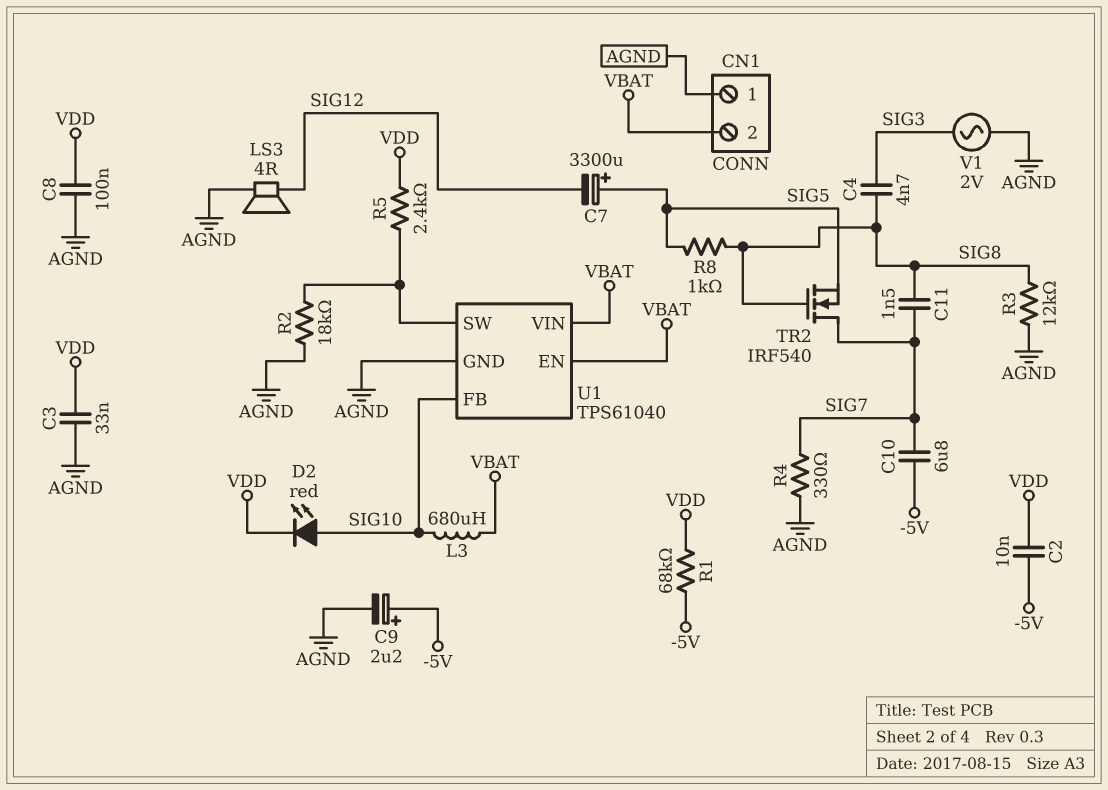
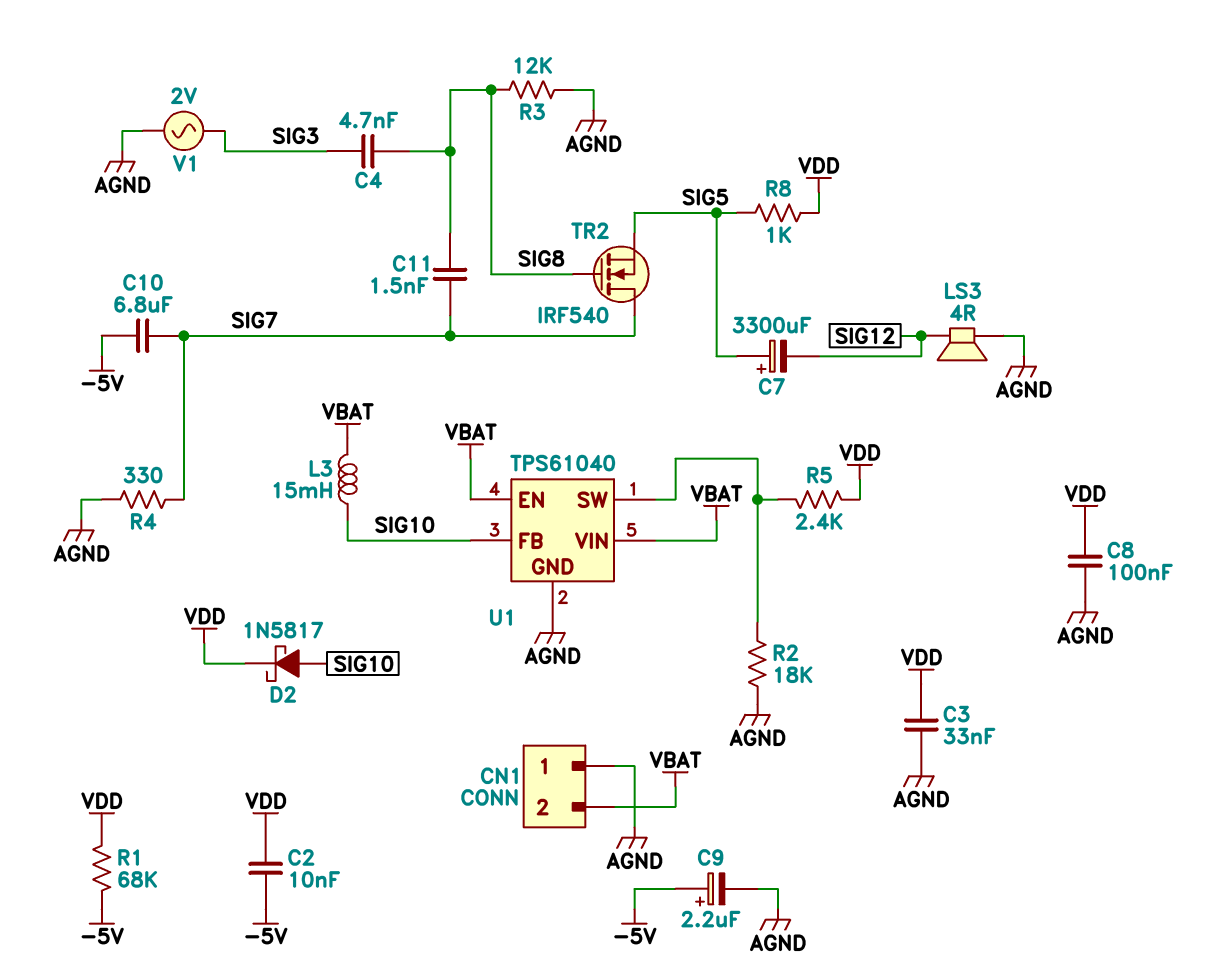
D2: LED red (A SIG10, K VDD) -> schottky 1N5817 (A SIG10, K VDD)
L3: 680uH (SIG10, VBAT) -> 15mH (SIG10, VBAT)
R8: 1k (SIG5, SIG8) -> 1k (SIG5, VDD)

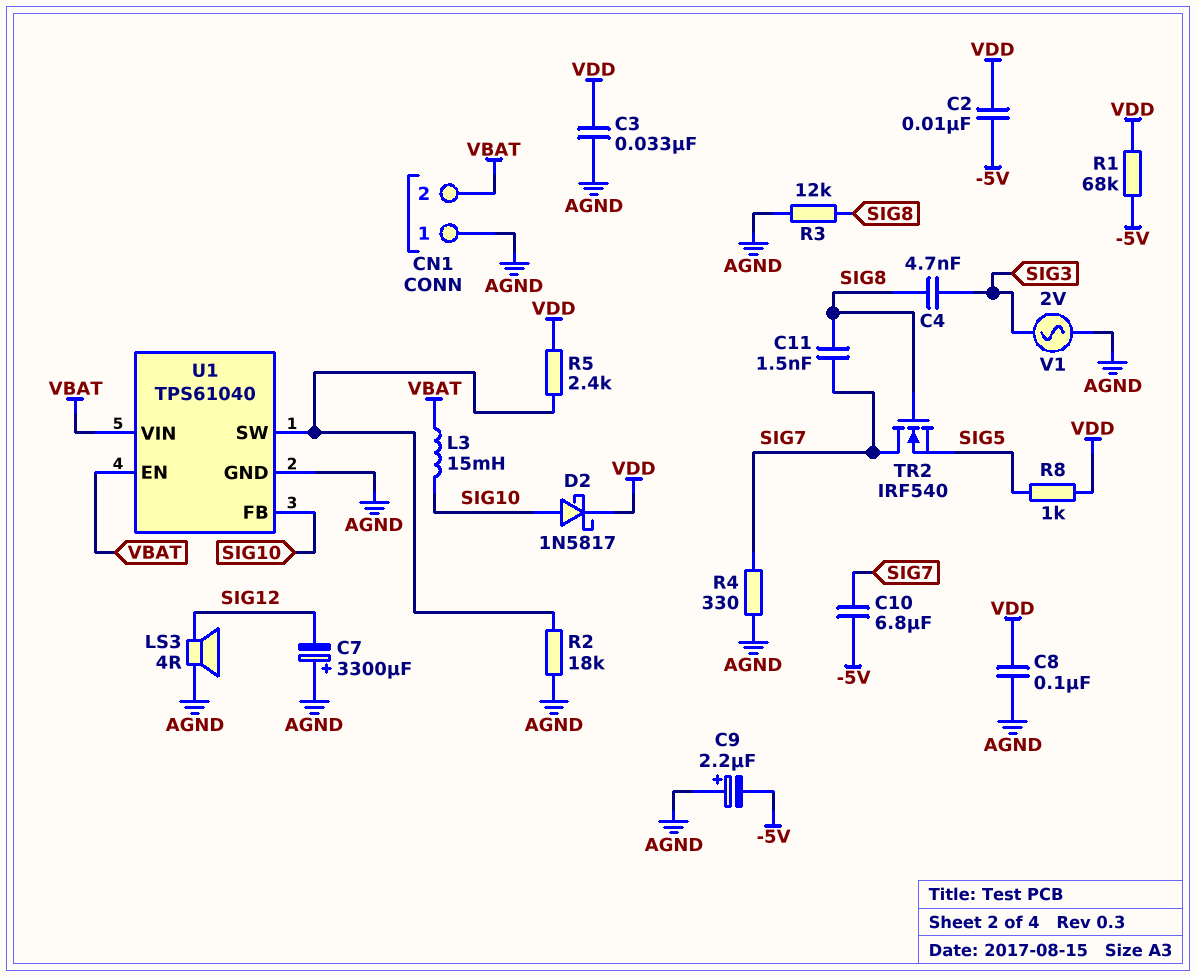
C7: 3300uF (plus SIG5, minus SIG12) -> 3300uF (plus AGND, minus SIG12)
C9: 2.2uF (plus -5V, minus AGND) -> 2.2uF (plus AGND, minus -5V)

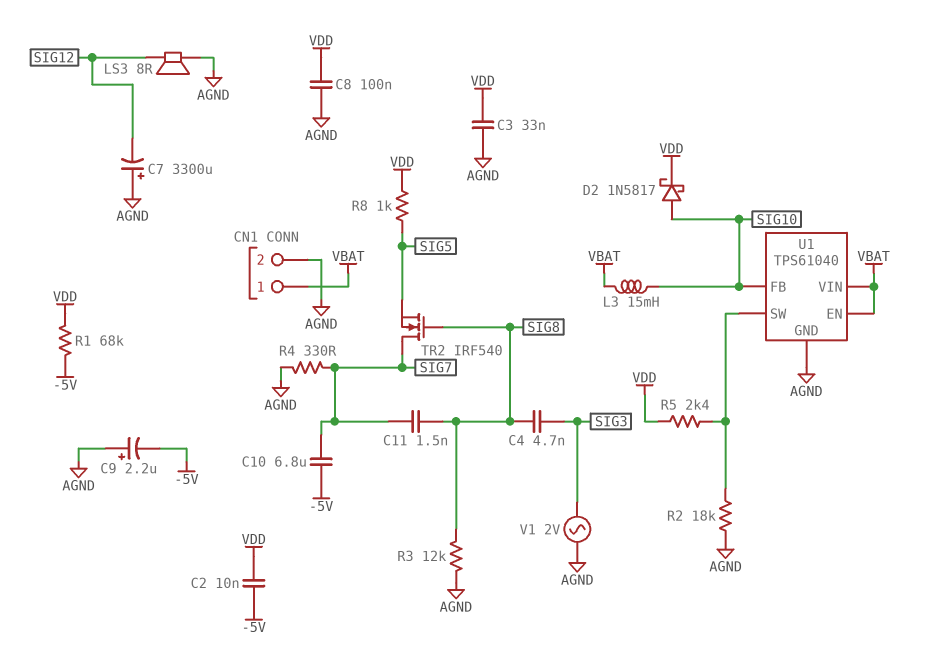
CN1 pin 1: AGND -> VBAT
CN1 pin 2: VBAT -> AGND
LS3: speaker 4R (AGND, SIG12) -> speaker 8R (AGND, SIG12)

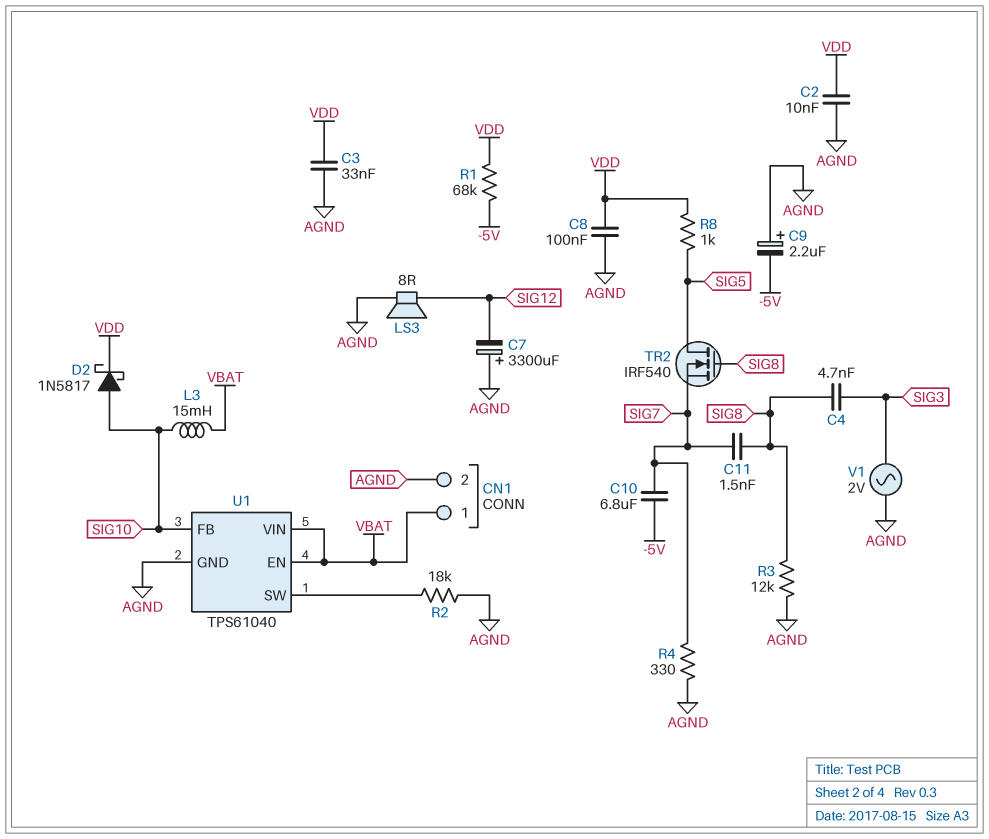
C2: 10nF (-5V, VDD) -> 10nF (AGND, VDD)
R5: 2.4k (U1/SW, VDD) -> none
TR2: NMOS IRF540 (G SIG8, D SIG7, S SIG5) -> NMOS IRF540 (G SIG8, D SIG5, S SIG7)

